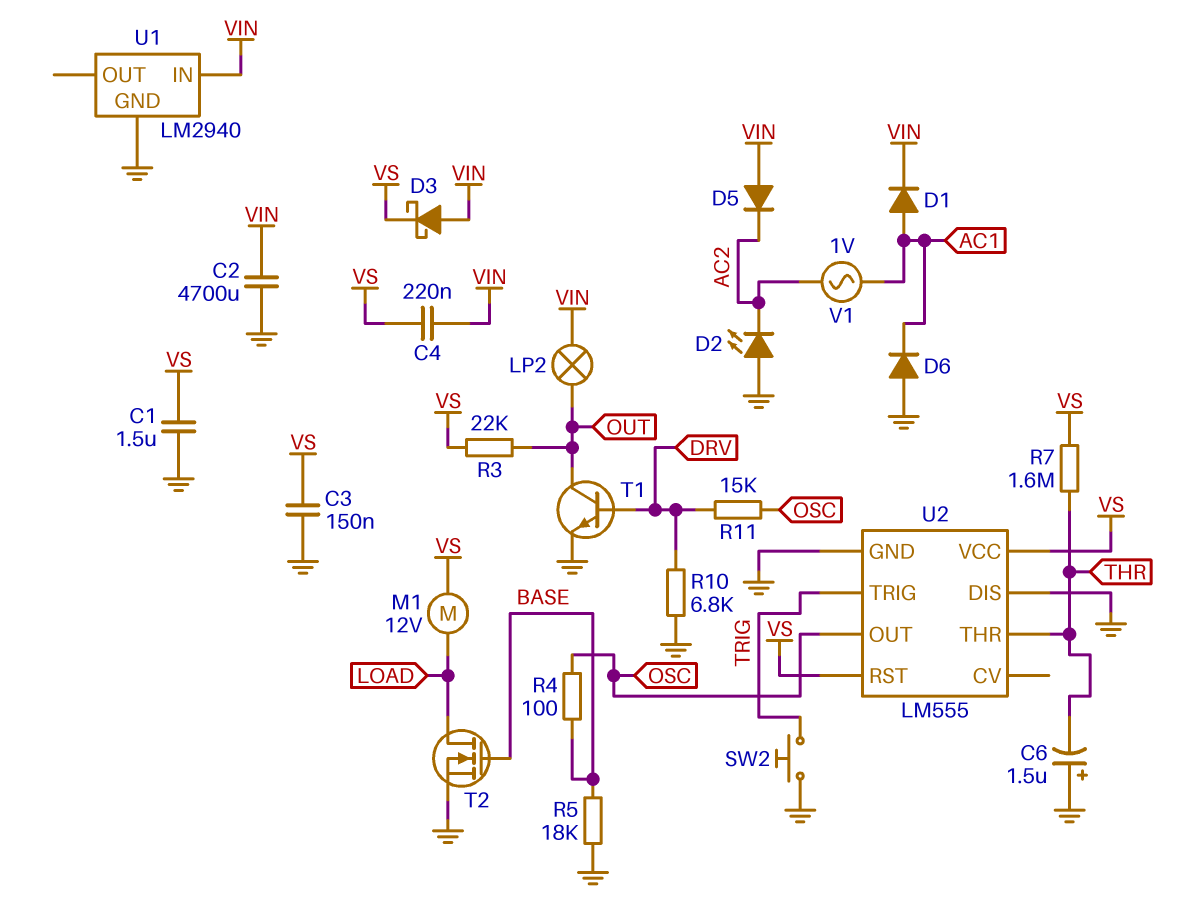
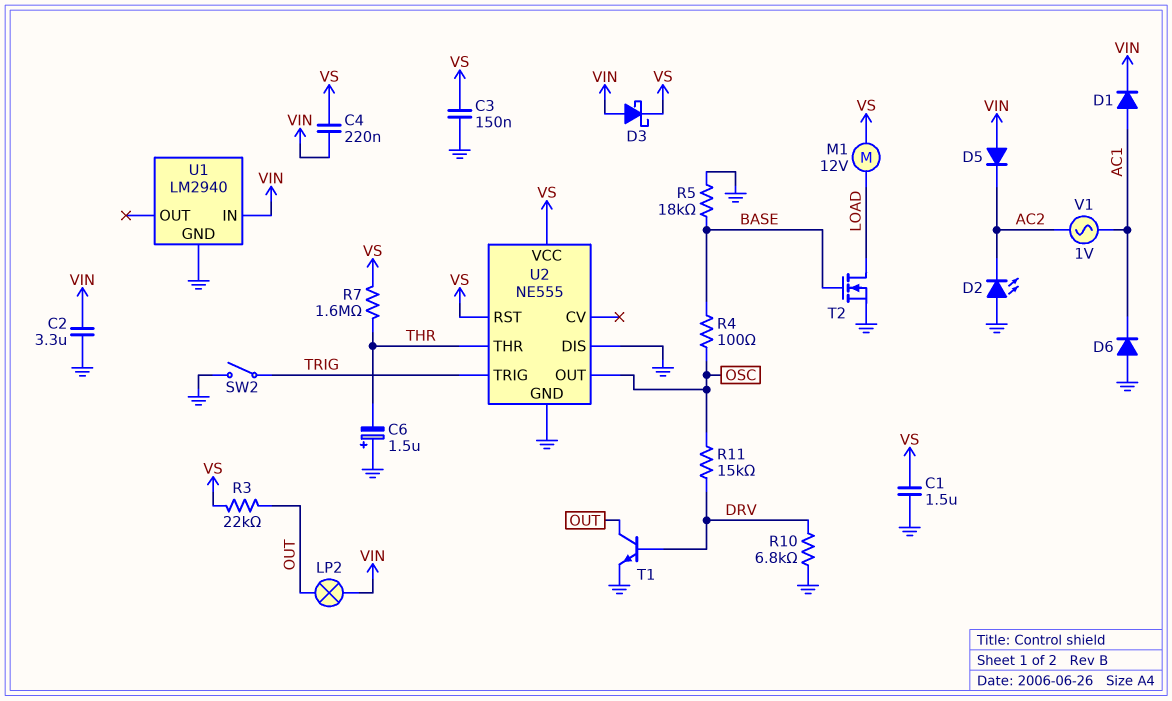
C2: 4700uF (GND, VIN) -> 3.3uF (GND, VIN)
SW2: button (GND, TRIG) -> switch (GND, TRIG)
U2: LM555 -> NE555

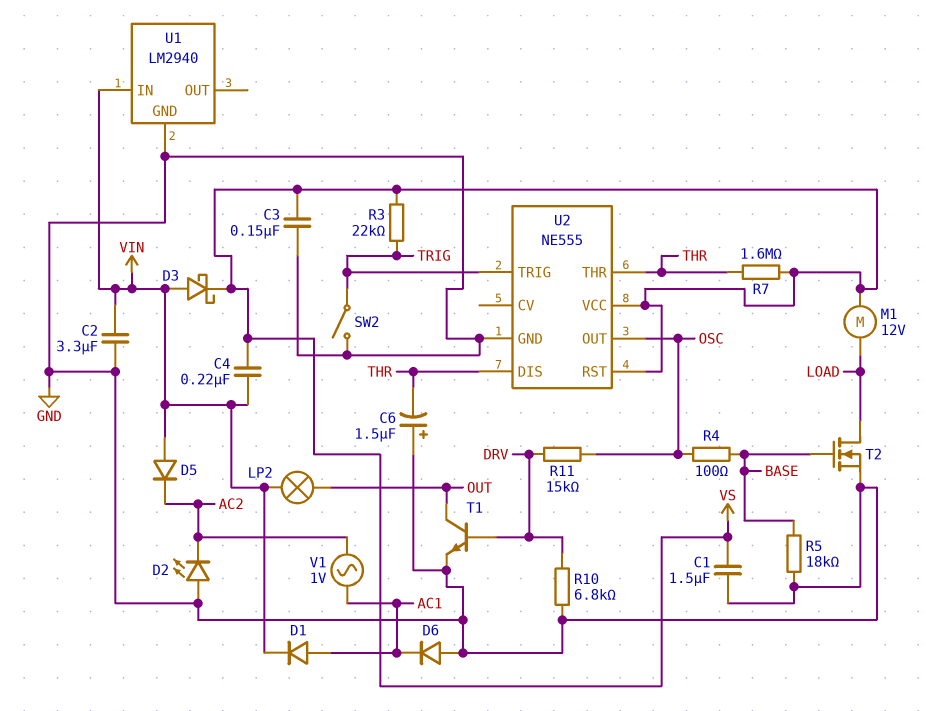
R3: 22k (OUT, VS) -> 22k (TRIG, VS)
U2 pin DIS: GND -> THR

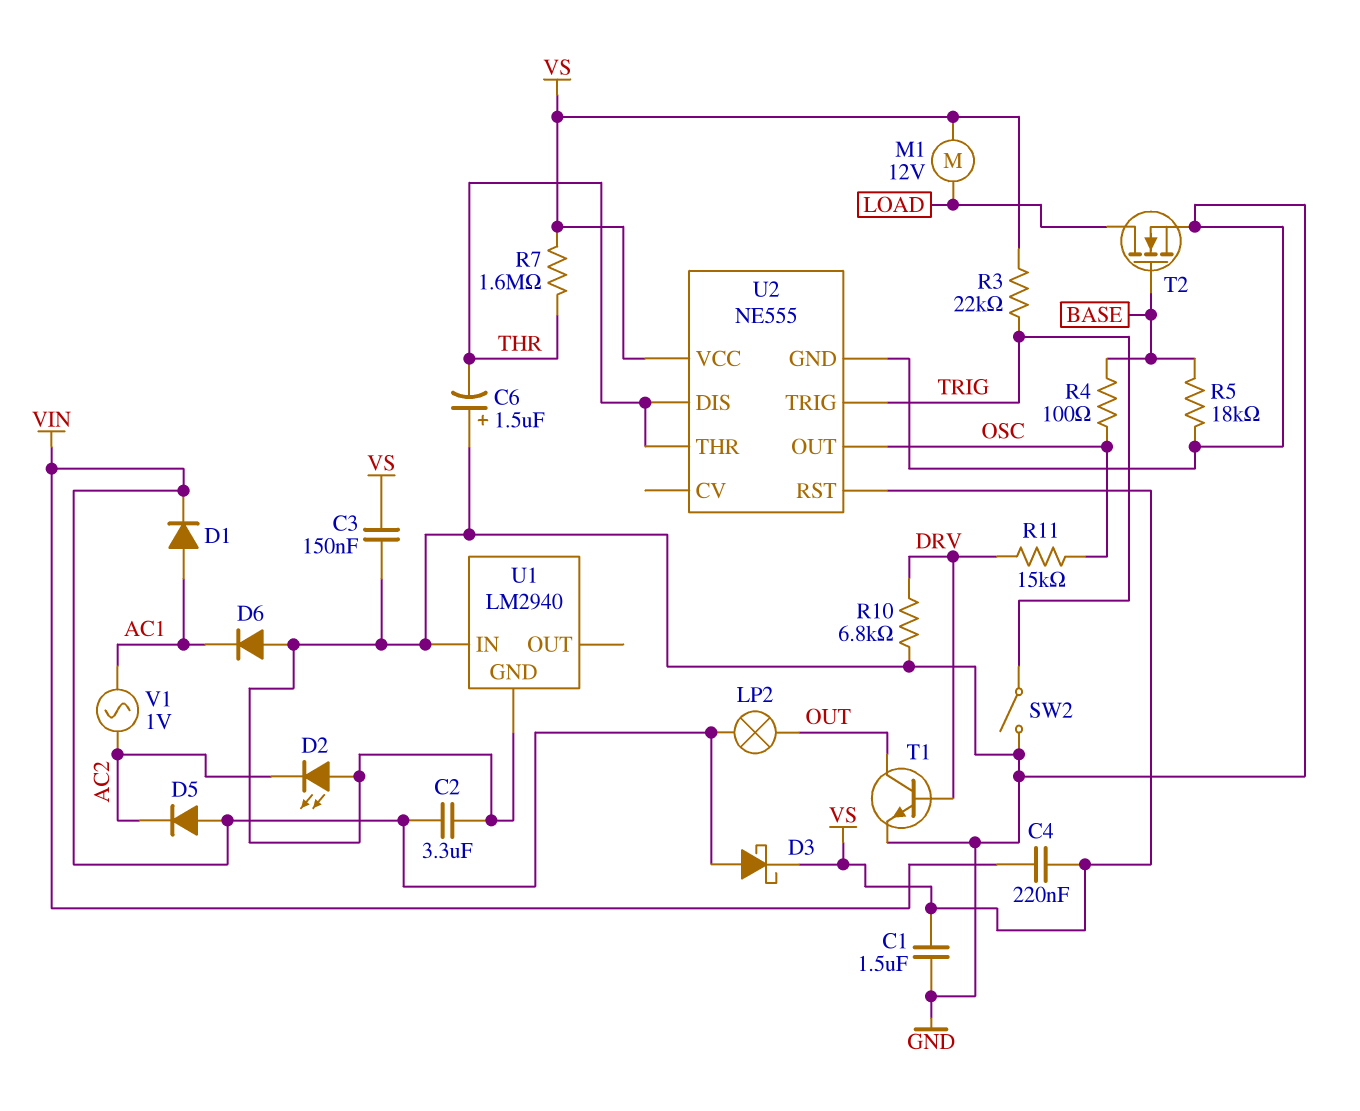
U1 pin IN: VIN -> GND

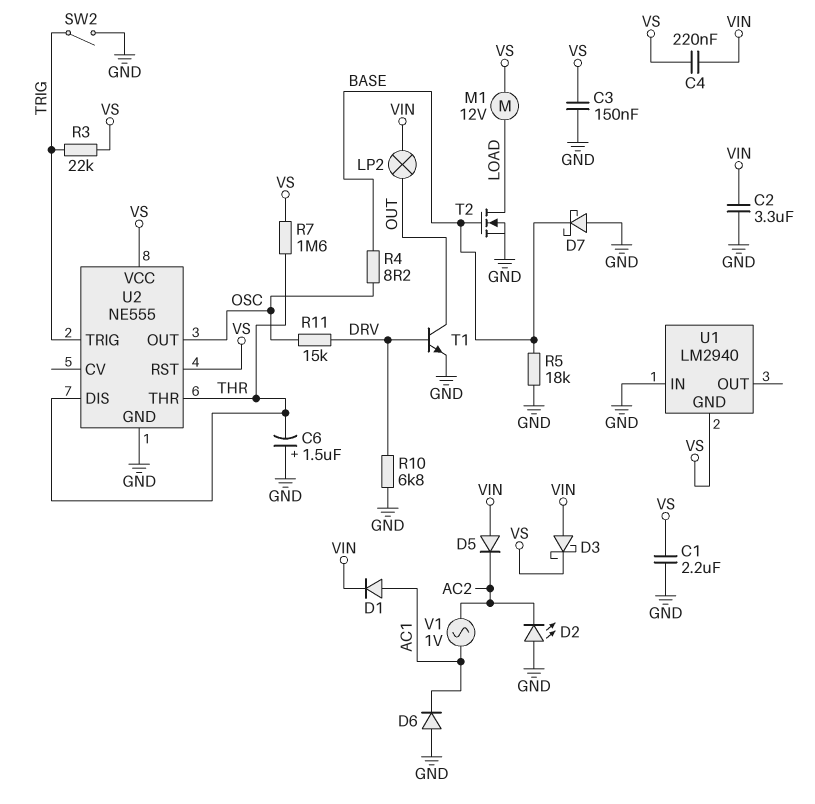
C1: 1.5uF (GND, VS) -> 2.2uF (GND, VS)
D7: none -> schottky (A GND, K BASE)
R4: 100 (BASE, OSC) -> 8.2 (BASE, OSC)
U1 pin GND: GND -> VS

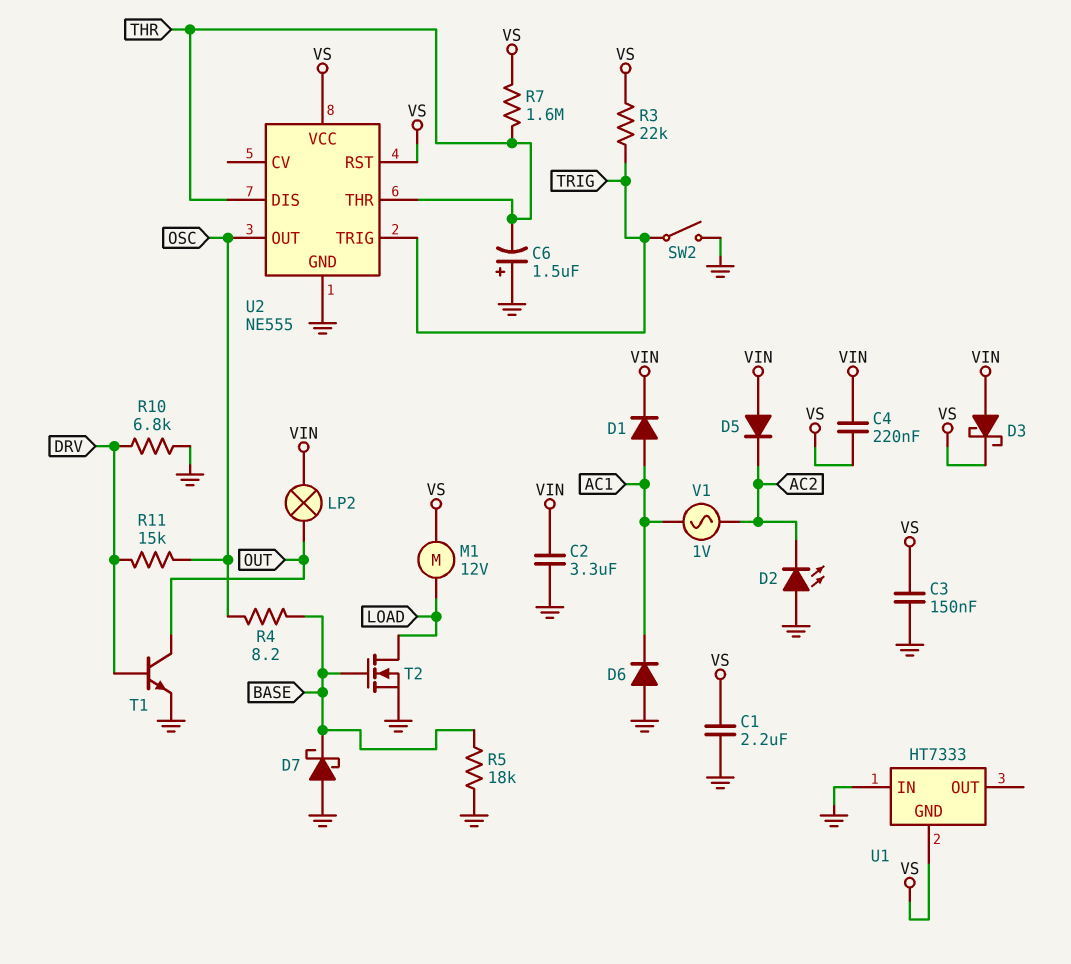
U1: LM2940 -> HT7333

